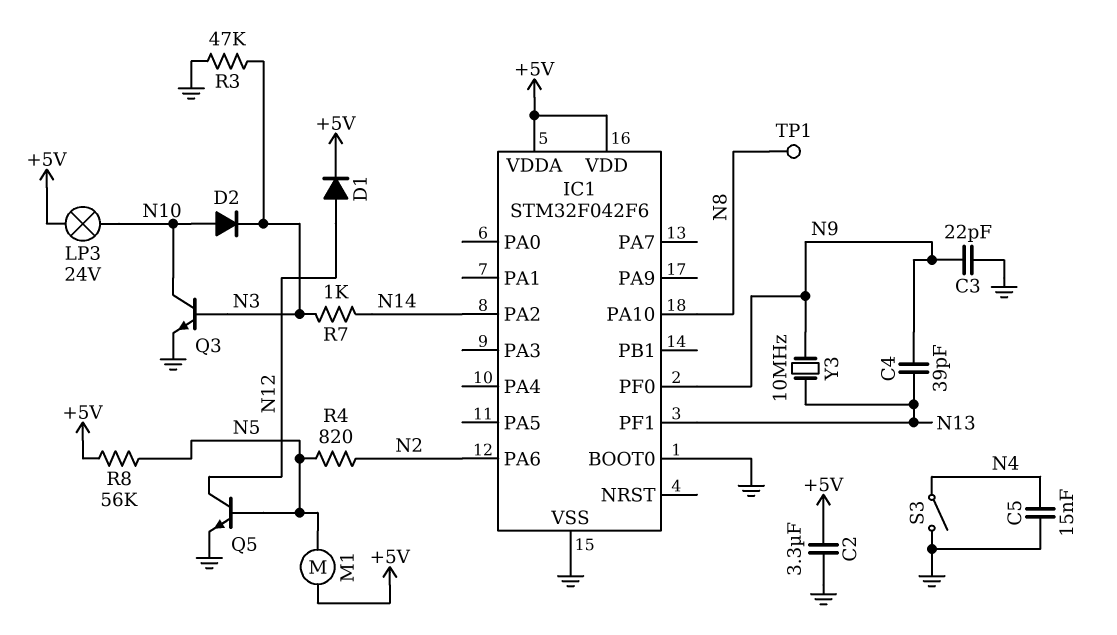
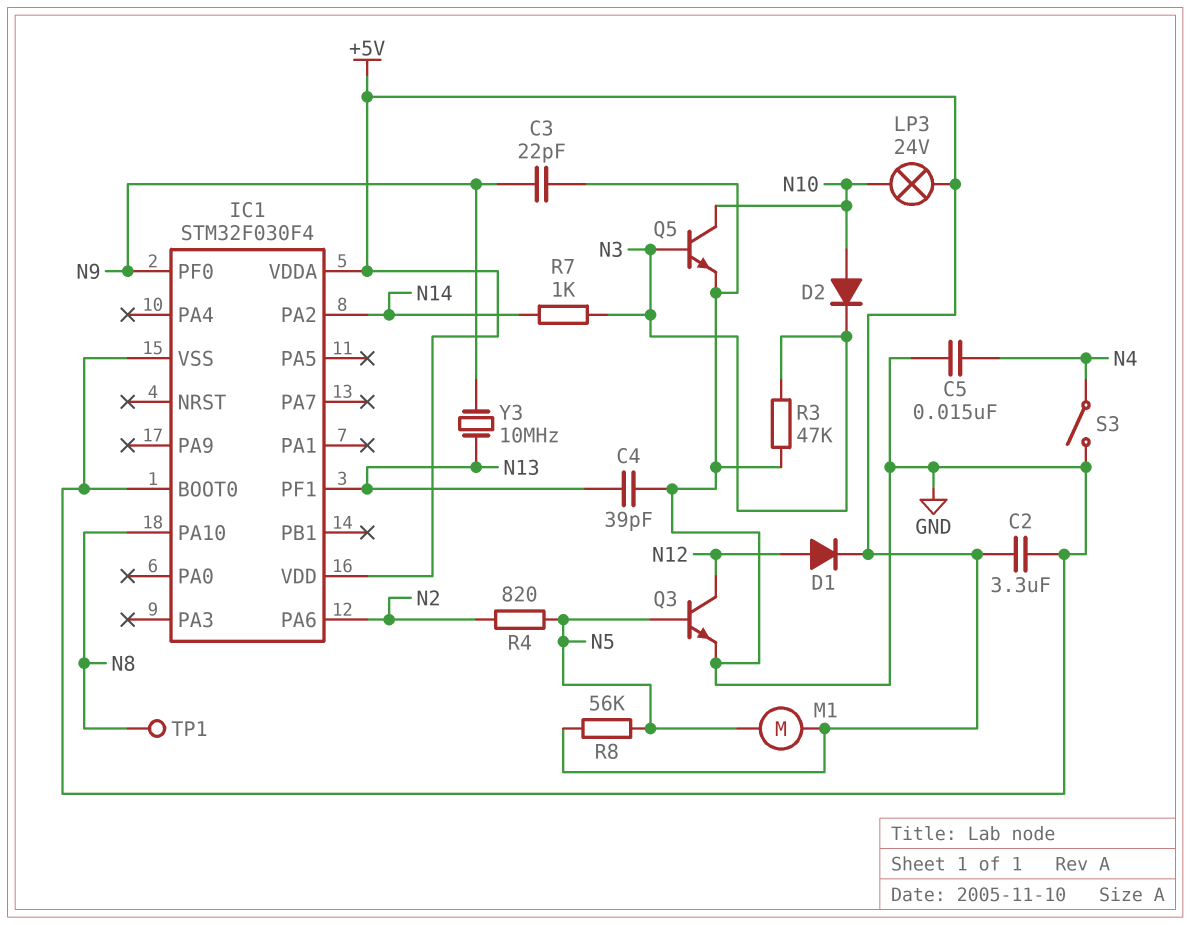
C4: 39pF (N9, N13) -> 39pF (GND, N13)
IC1: STM32F042F6 -> STM32F030F4
Q3: NPN (B N3, C N10, E GND) -> NPN (B N5, C N12, E GND)
Q5: NPN (B N5, C N12, E GND) -> NPN (B N3, C N10, E GND)

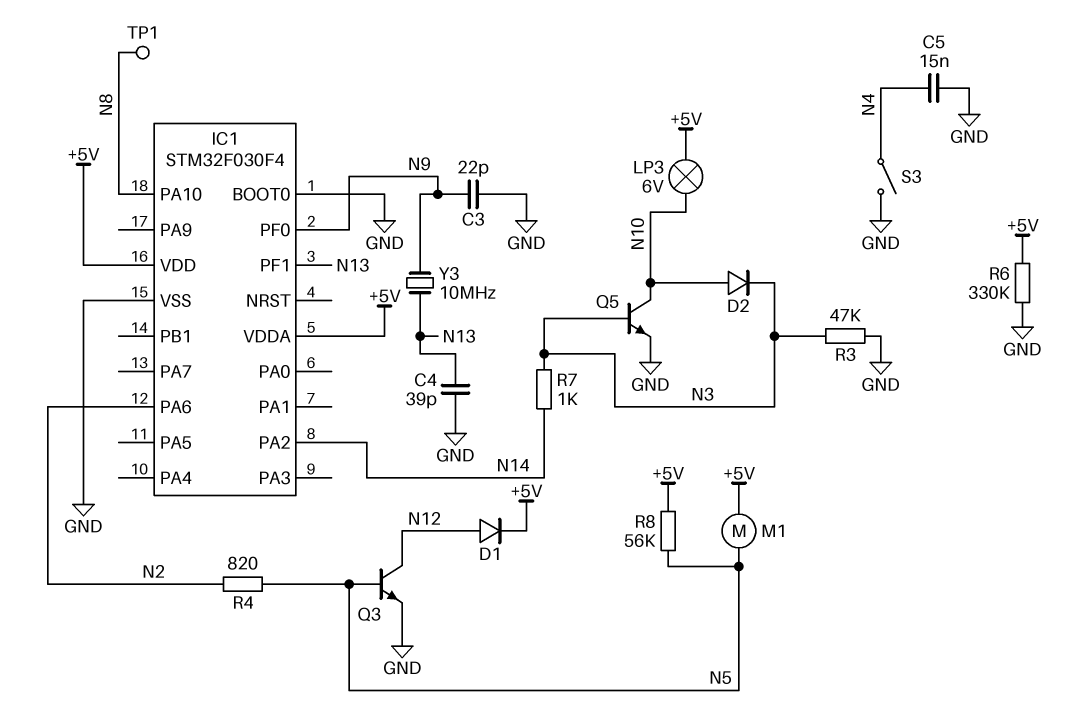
C2: 3.3uF (+5V, GND) -> none
LP3: lamp 24V (+5V, N10) -> lamp 6V (+5V, N10)
R6: none -> 330k (+5V, GND)

